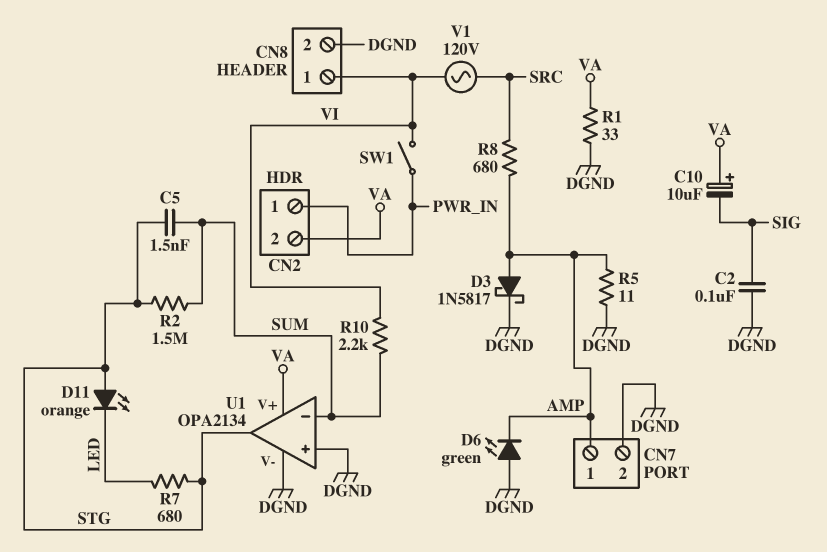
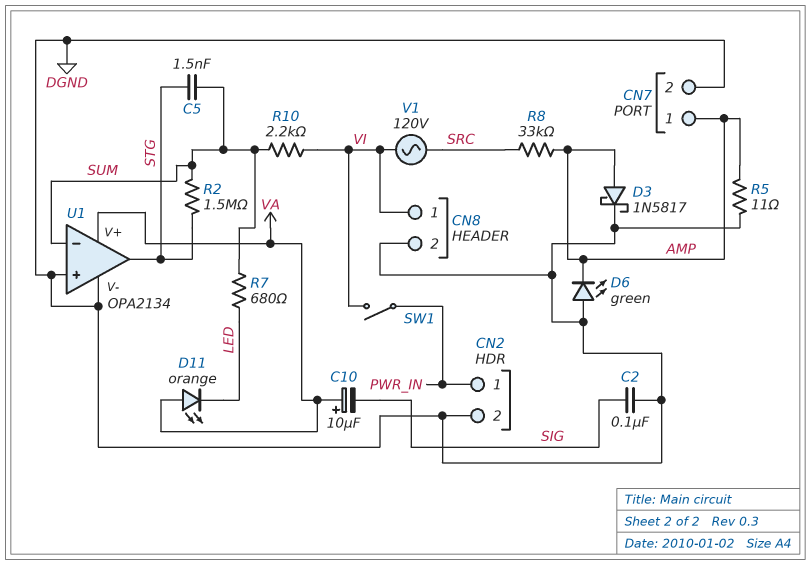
CN2 pin 2: VA -> DGND
D11: LED orange (A STG, K LED) -> LED orange (A VA, K LED)
R1: 33 (DGND, VA) -> none
R7: 680 (LED, STG) -> 680 (LED, SUM)
R8: 680 (AMP, SRC) -> 33k (AMP, SRC)

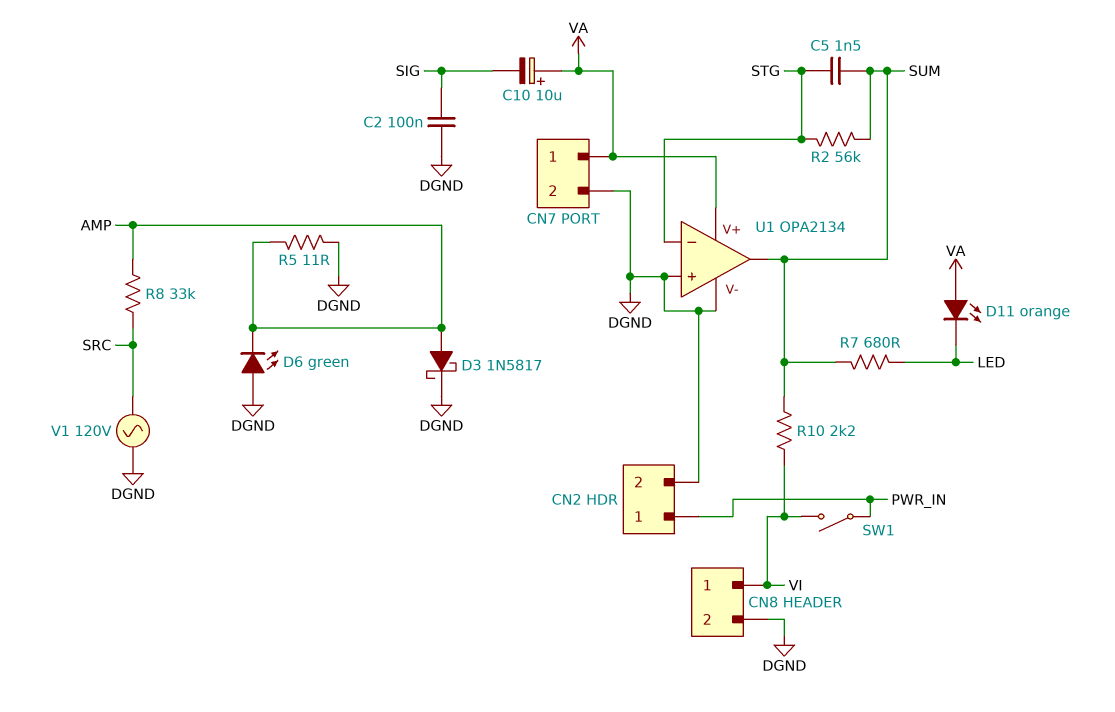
CN7 pin 1: AMP -> VA
R2: 1.5M (STG, SUM) -> 56k (STG, SUM)
U1 pin in-: SUM -> STG
U1 pin out: STG -> SUM
V1: AC 120V (SRC, VI) -> AC 120V (DGND, SRC)

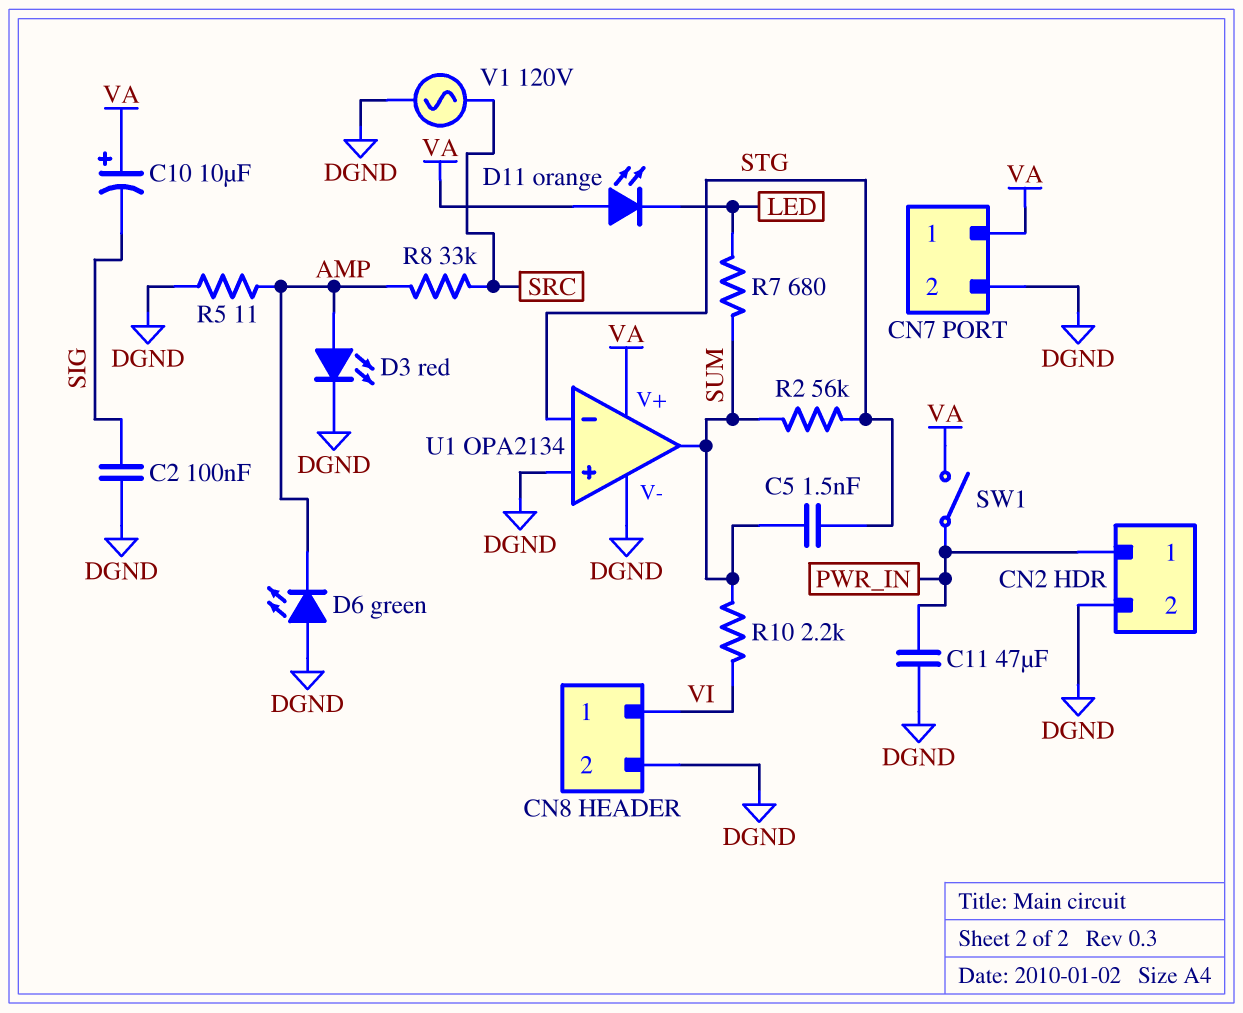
C11: none -> 47uF (DGND, PWR_IN)
D3: schottky 1N5817 (A AMP, K DGND) -> LED red (A AMP, K DGND)
SW1: switch (PWR_IN, VI) -> switch (PWR_IN, VA)

